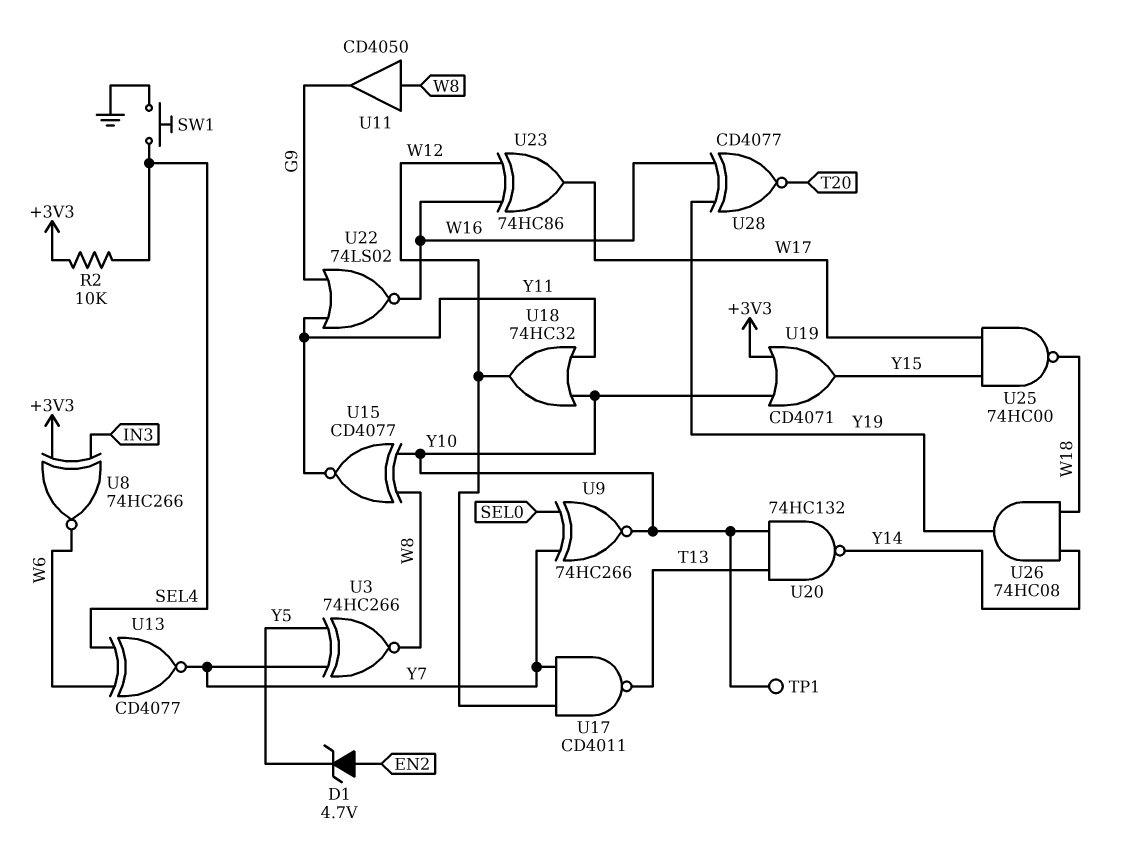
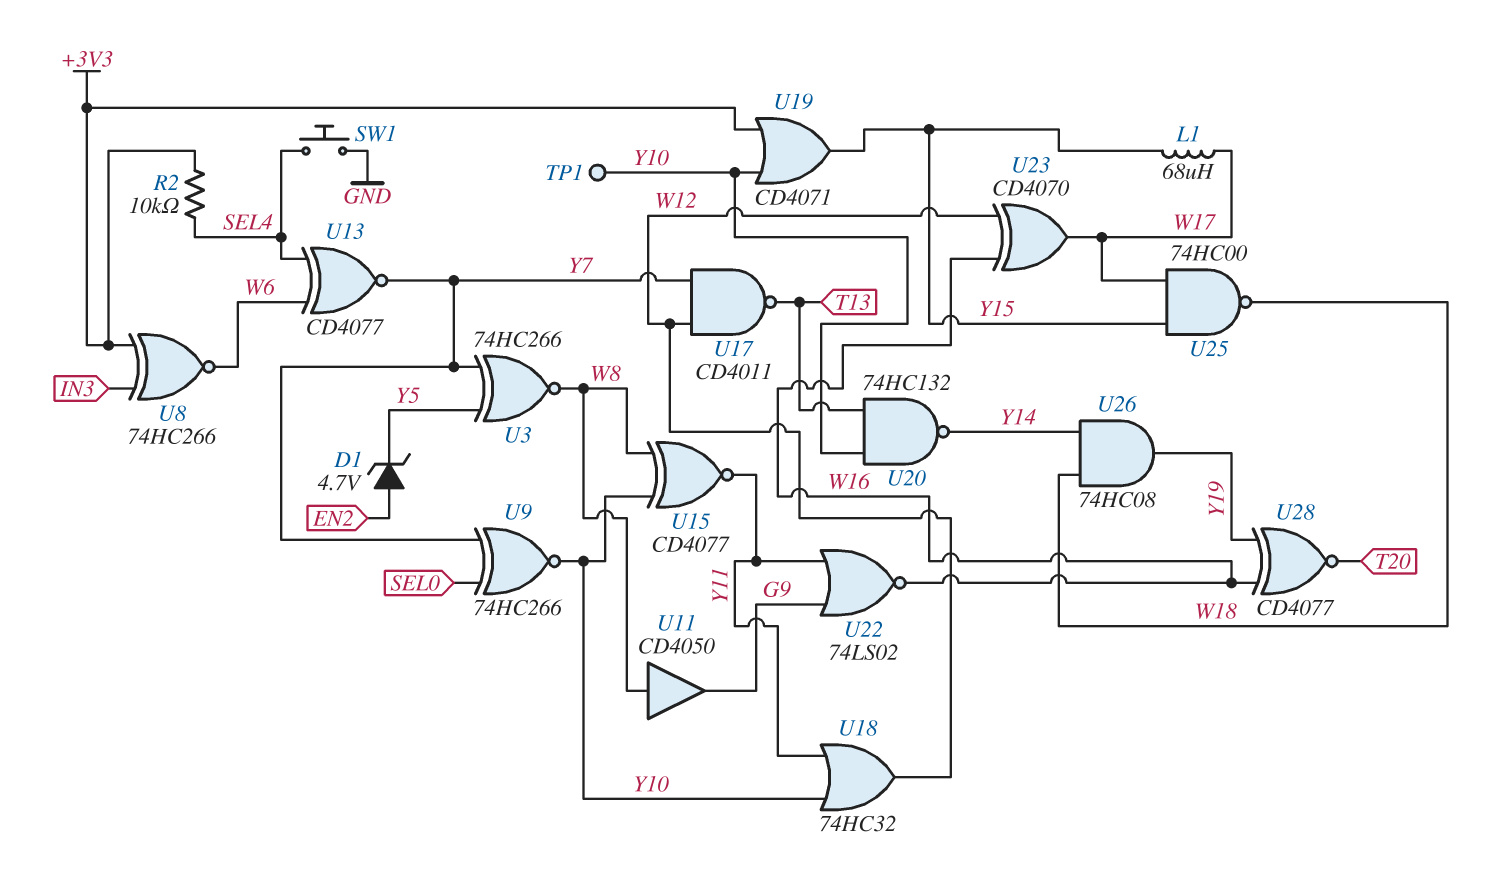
L1: none -> 68uH (W17, Y15)
U23: XOR 74HC86 (in W12, in W16, out W17) -> XOR CD4070 (in W12, in W16, out W17)

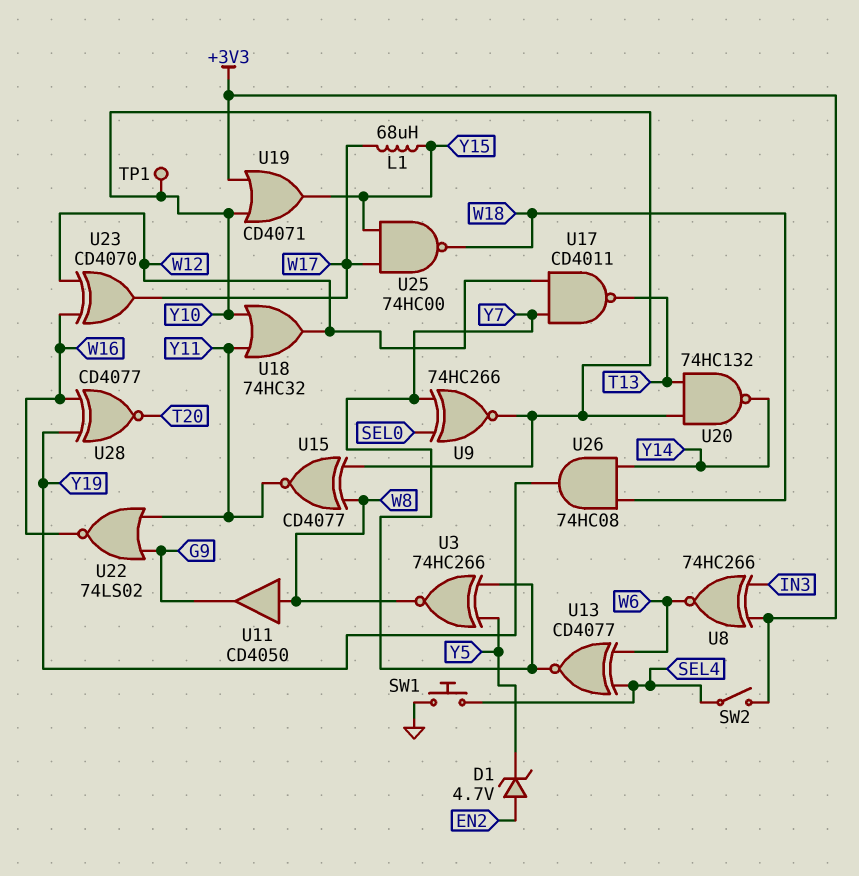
R2: 10k (+3V3, SEL4) -> none
SW2: none -> switch (+3V3, SEL4)

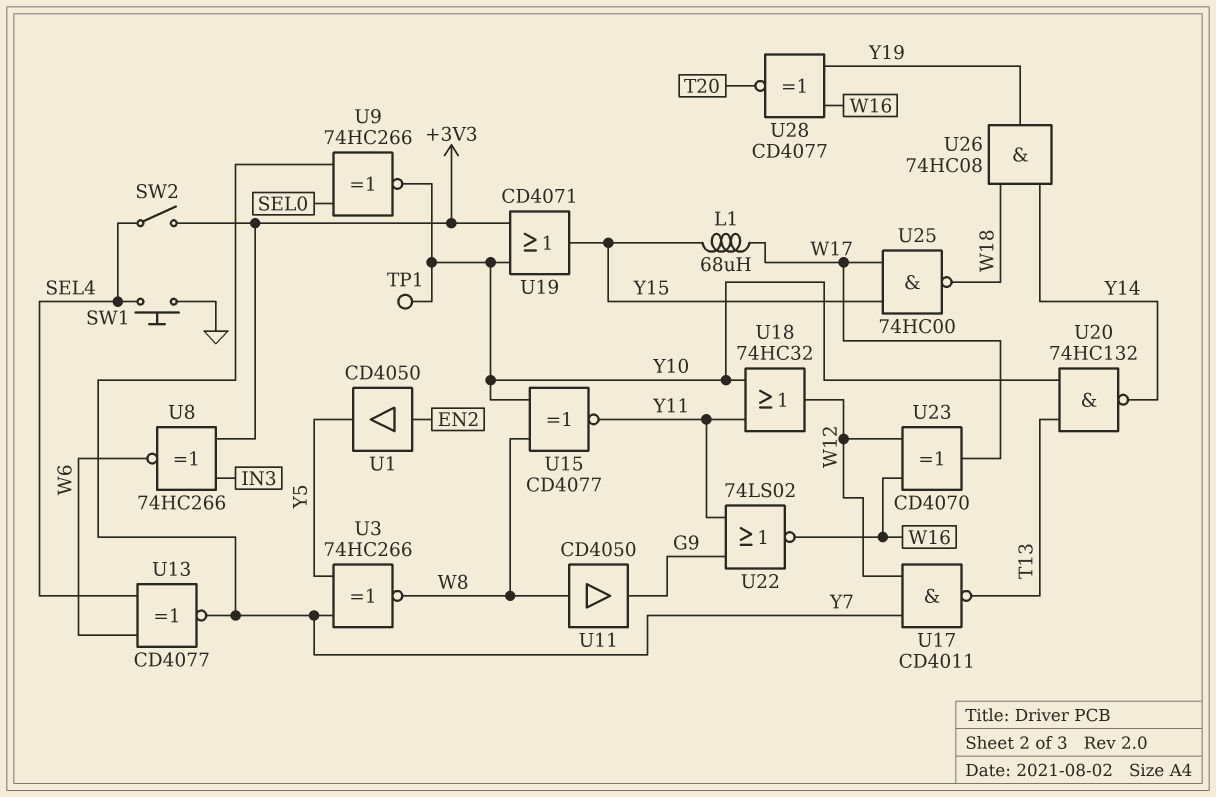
D1: zener 4.7V (A EN2, K Y5) -> none
U1: none -> buffer CD4050 (in EN2, out Y5)

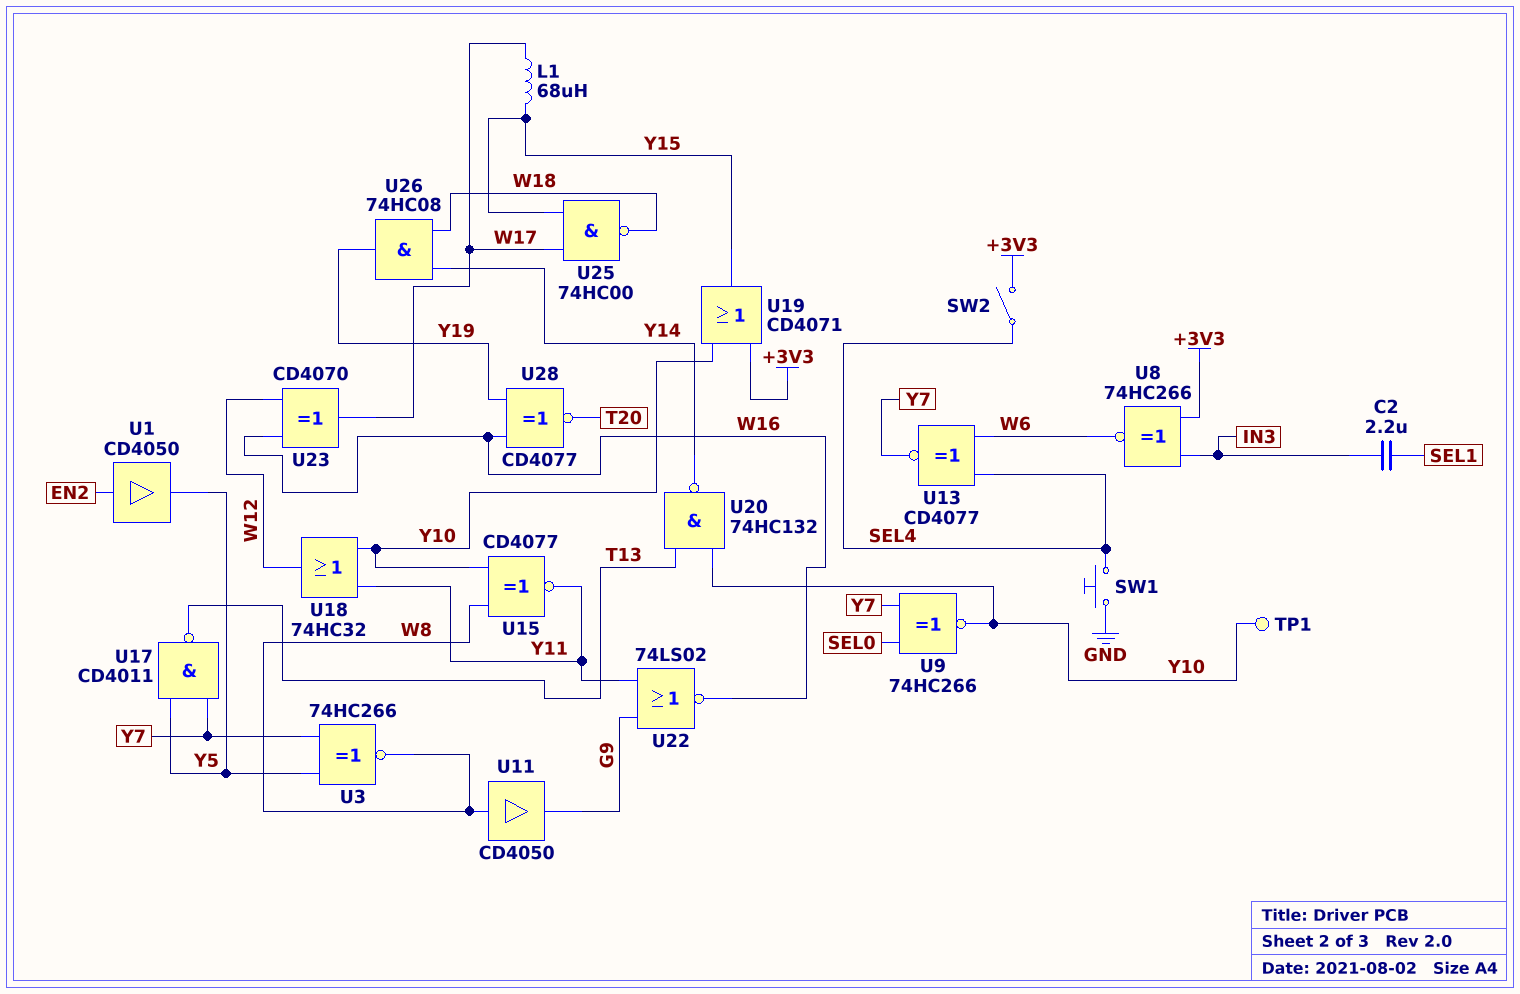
C2: none -> 2.2uF (IN3, SEL1)
U17: NAND CD4011 (in W12, in Y7, out T13) -> NAND CD4011 (in Y5, in Y7, out T13)

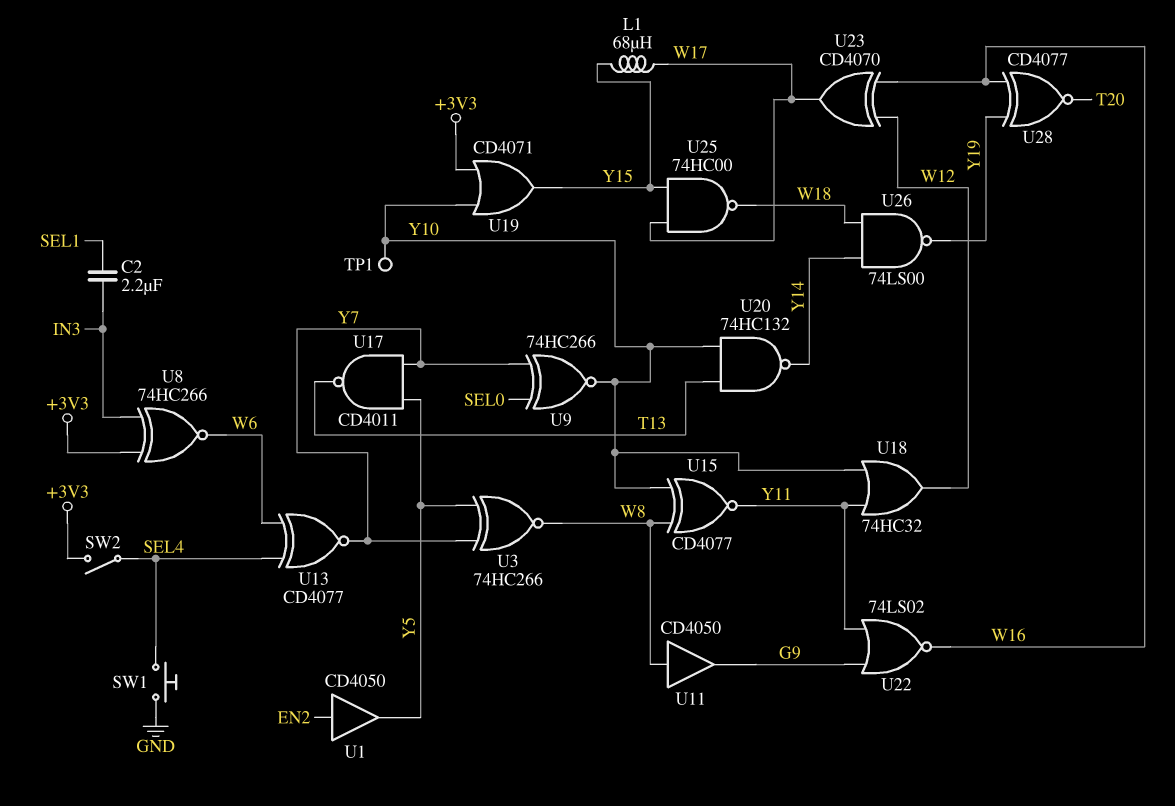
U26: AND 74HC08 (in W18, in Y14, out Y19) -> NAND 74LS00 (in W18, in Y14, out Y19)

